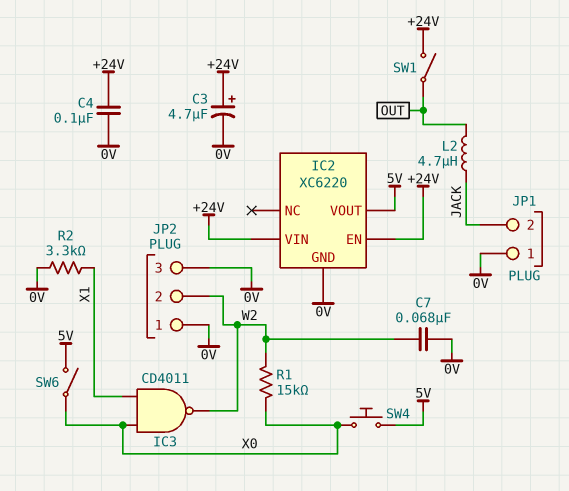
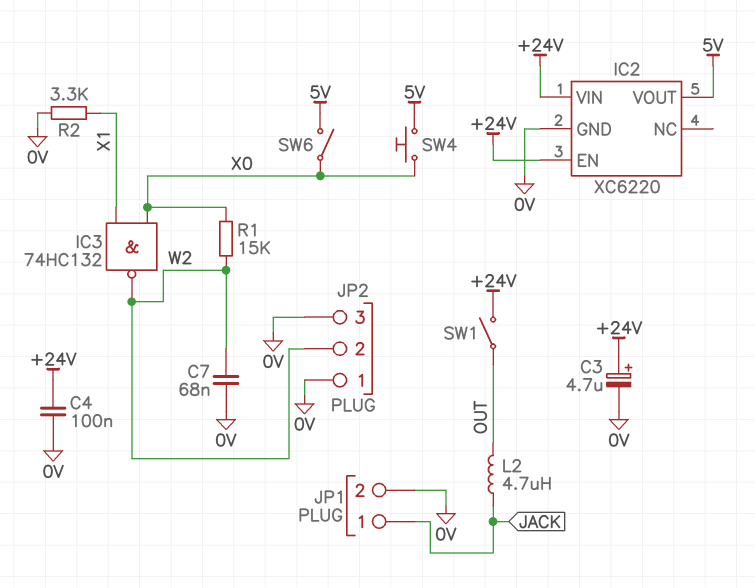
IC3: NAND CD4011 (in X0, in X1, out W2) -> NAND 74HC132 (in X0, in X1, out W2)
JP1 pin 1: 0V -> JACK
JP1 pin 2: JACK -> 0V

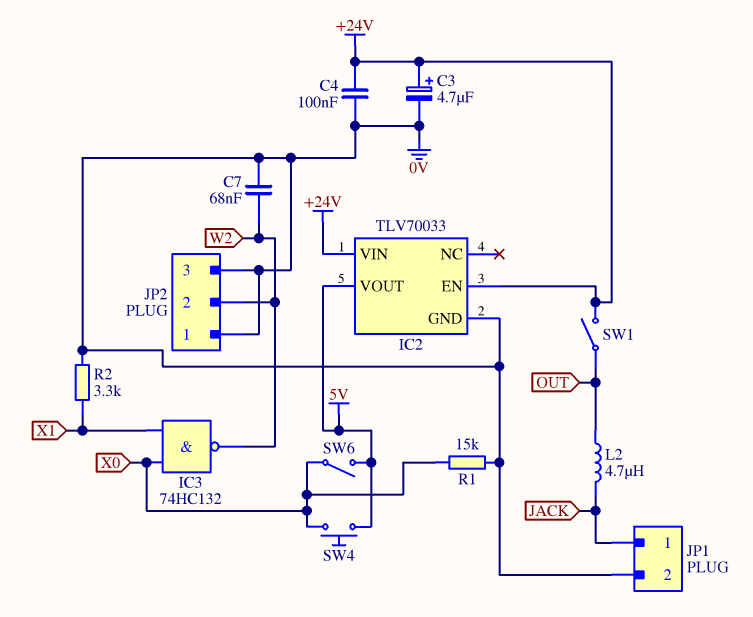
IC2: XC6220 -> TLV70033
R1: 15k (W2, X0) -> 15k (0V, X0)

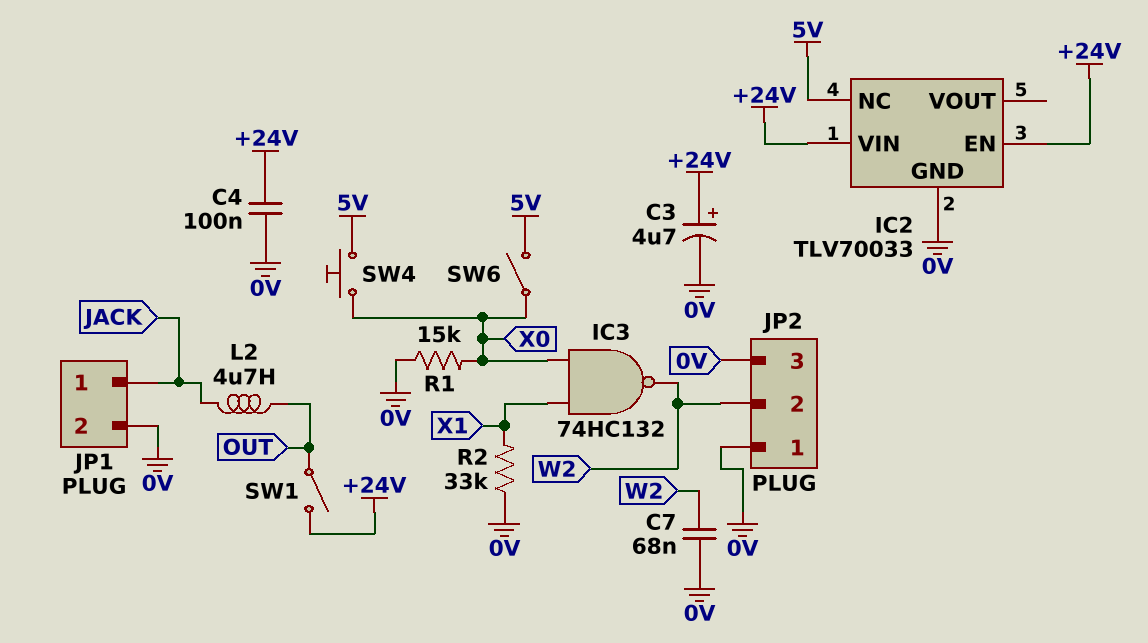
IC2 pin NC: none -> 5V
IC2 pin VOUT: 5V -> none
R2: 3.3k (0V, X1) -> 33k (0V, X1)

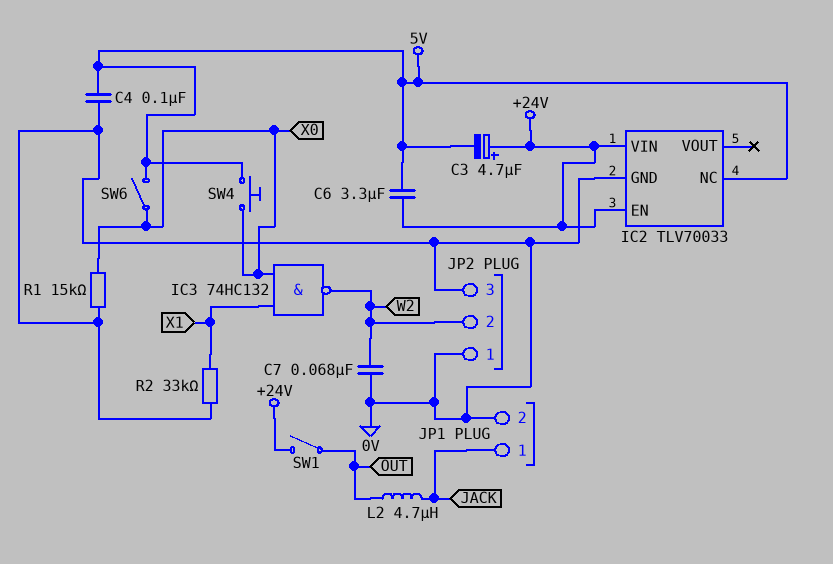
C3: 4.7uF (plus +24V, minus 0V) -> 4.7uF (plus +24V, minus 5V)
C4: 100nF (+24V, 0V) -> 100nF (0V, 5V)
C6: none -> 3.3uF (+24V, 5V)

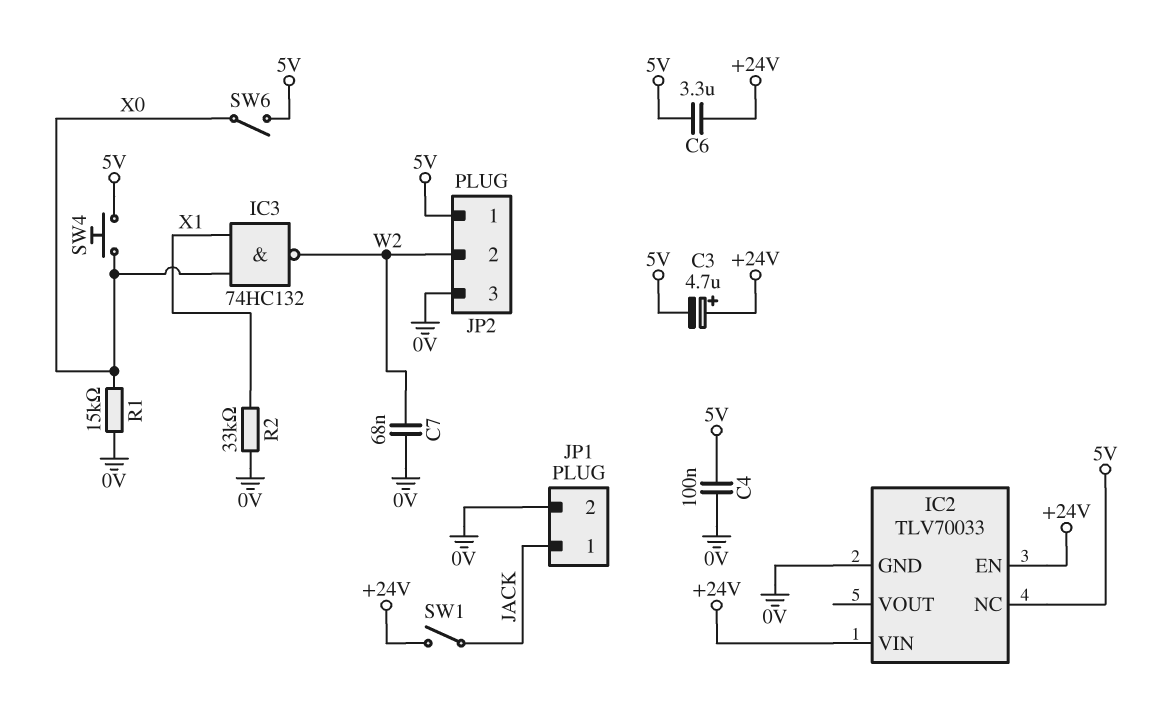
JP2 pin 1: 0V -> 5V
L2: 4.7uH (JACK, OUT) -> none
SW1: switch (+24V, OUT) -> switch (+24V, JACK)

